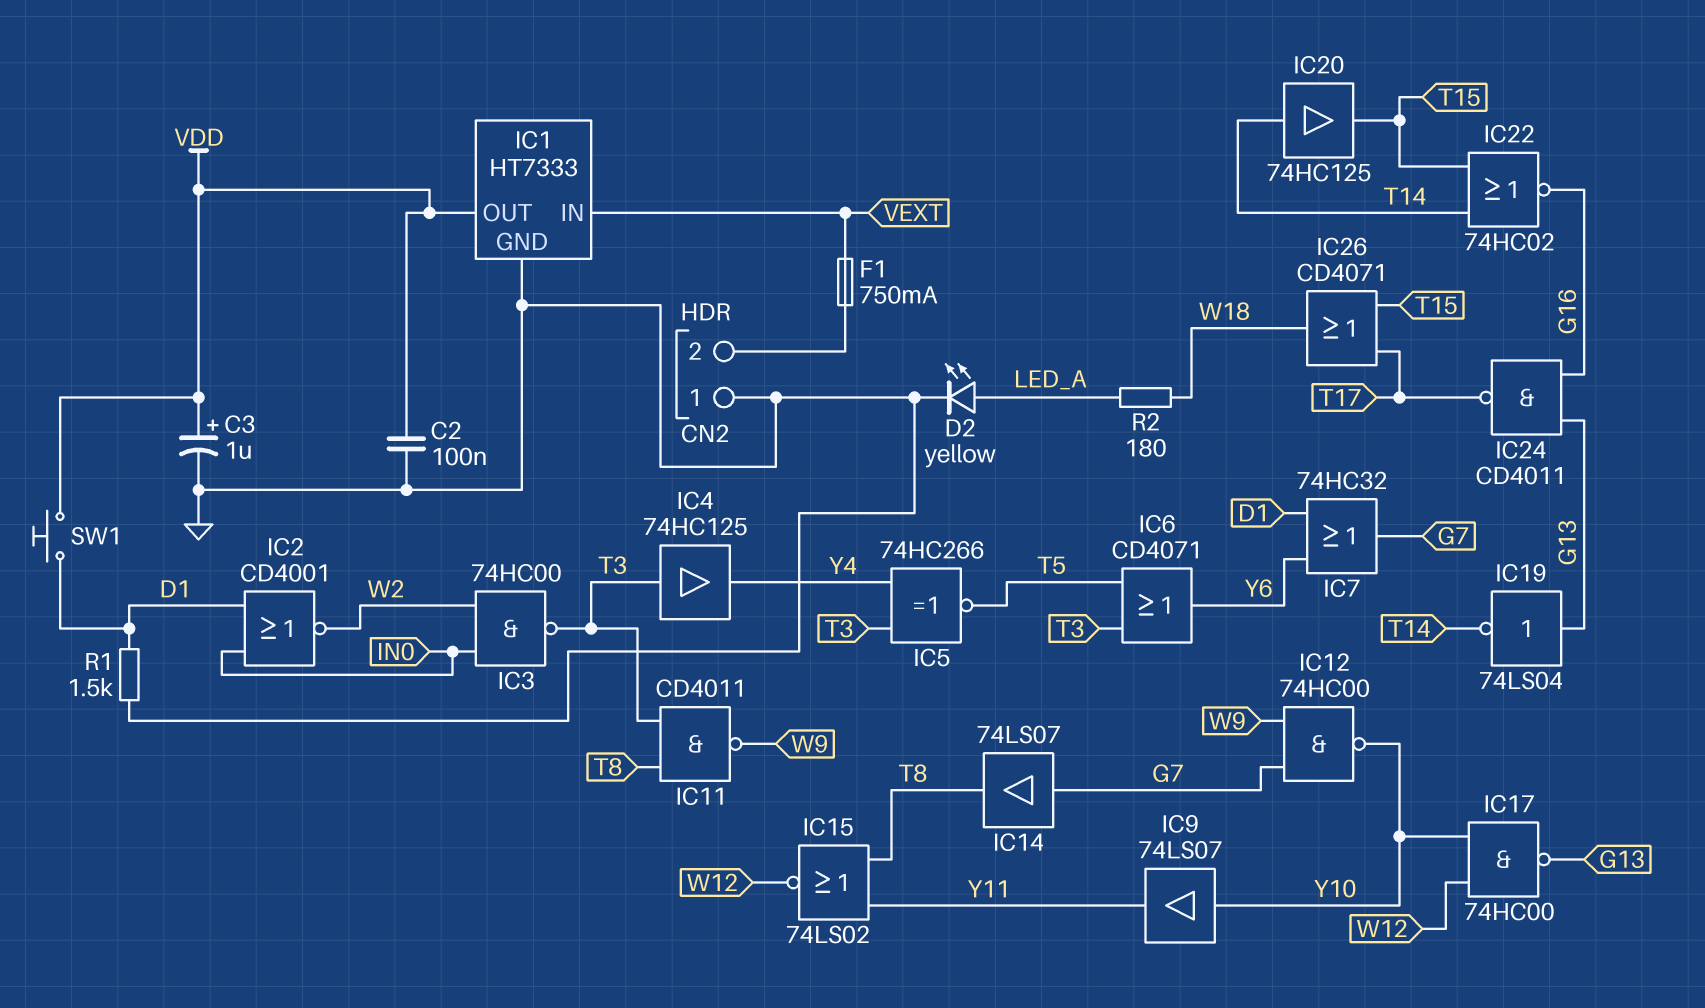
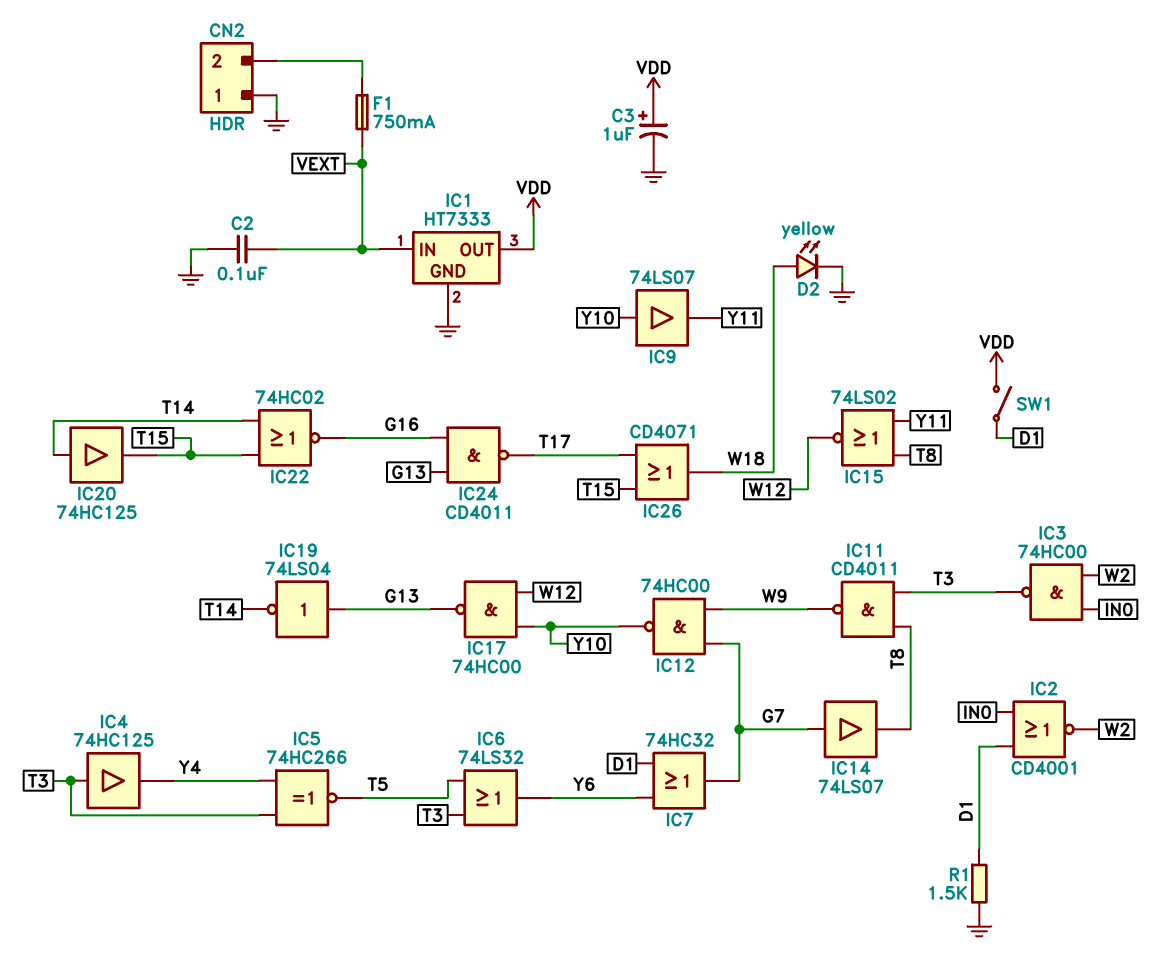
C2: 100nF (GND, VDD) -> 100nF (GND, VEXT)
D2: LED yellow (A LED_A, K GND) -> LED yellow (A W18, K GND)
IC6: OR CD4071 (in T3, in T5, out Y6) -> OR 74LS32 (in T3, in T5, out Y6)
R2: 180 (LED_A, W18) -> none
SW1: button (D1, VDD) -> switch (D1, VDD)

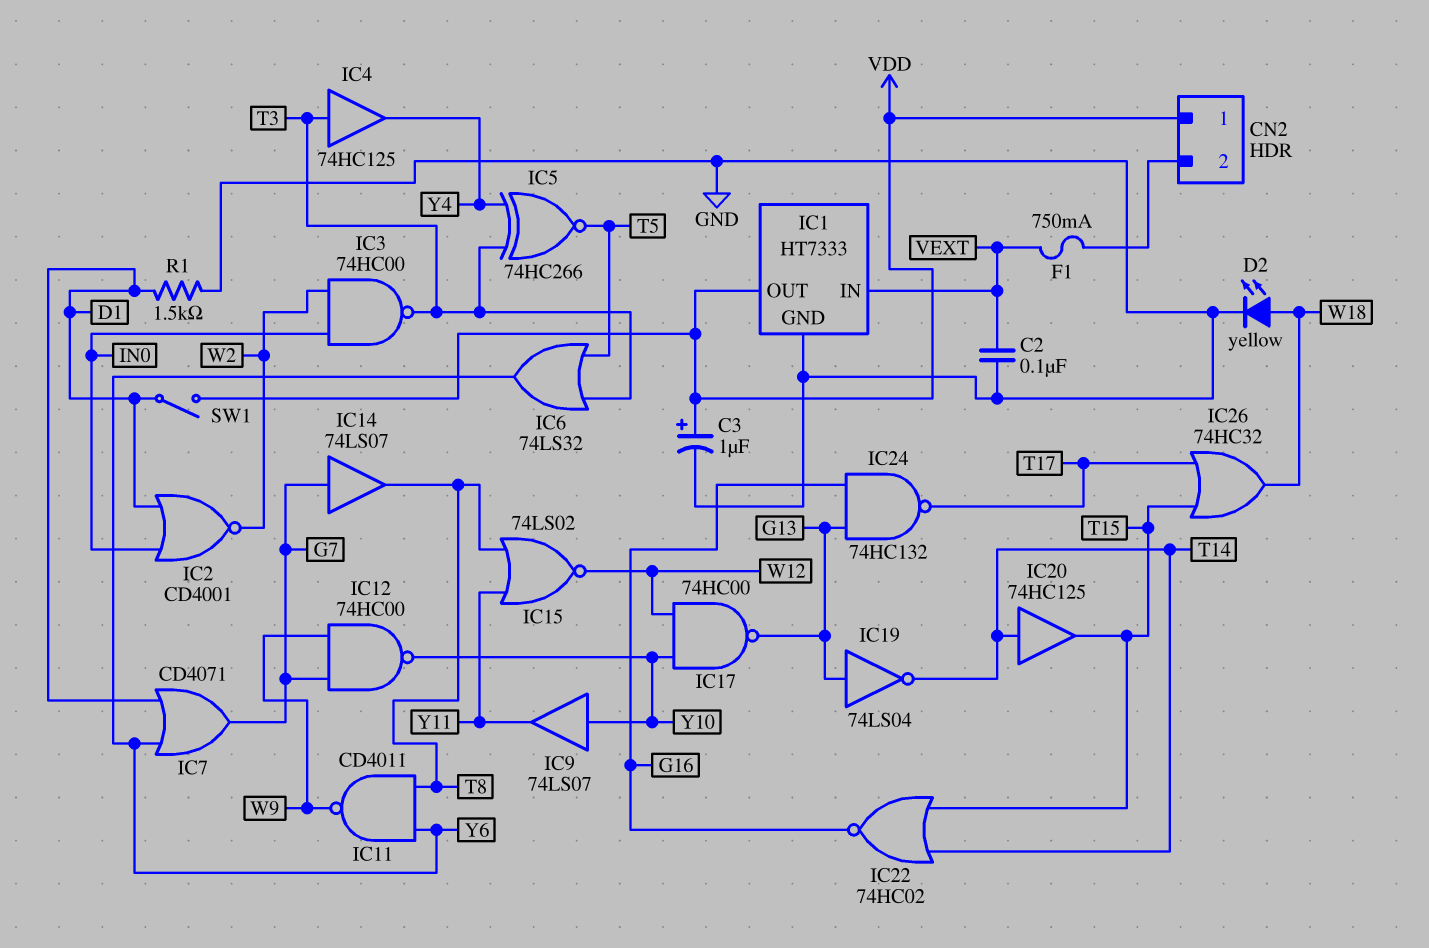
CN2 pin 1: GND -> VDD
IC7: OR 74HC32 (in D1, in Y6, out G7) -> OR CD4071 (in D1, in Y6, out G7)
IC11: NAND CD4011 (in T3, in T8, out W9) -> NAND CD4011 (in T8, in Y6, out W9)
IC24: NAND CD4011 (in G13, in G16, out T17) -> NAND 74HC132 (in G13, in G16, out T17)
IC26: OR CD4071 (in T15, in T17, out W18) -> OR 74HC32 (in T15, in T17, out W18)

